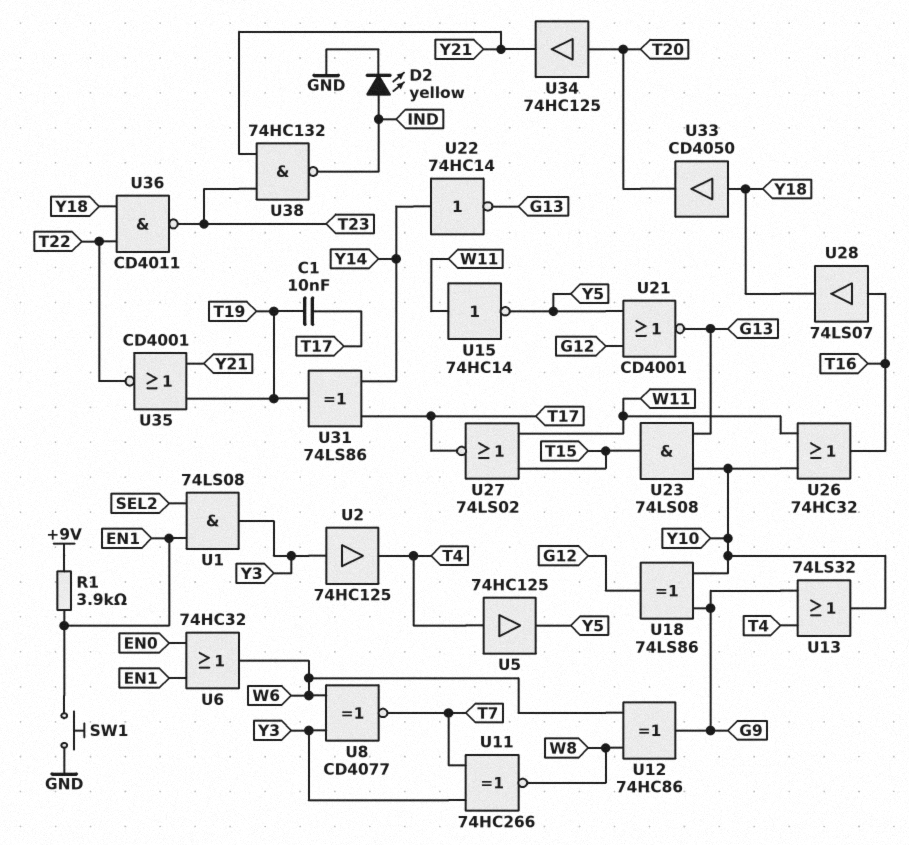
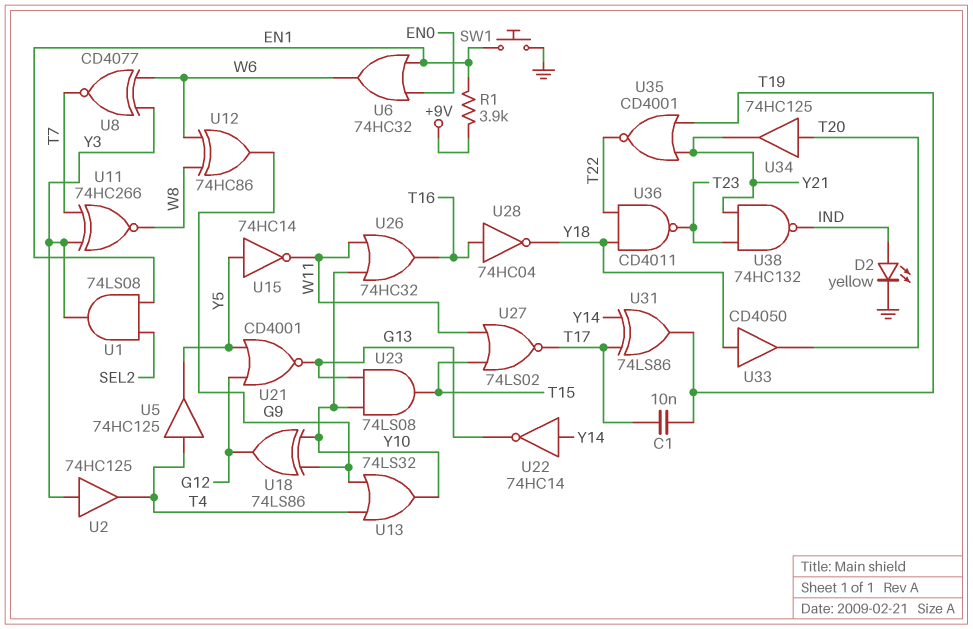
U15: NOT 74HC14 (in W11, out Y5) -> NOT 74HC14 (in Y5, out W11)
U28: buffer 74LS07 (in T16, out Y18) -> NOT 74HC04 (in T16, out Y18)

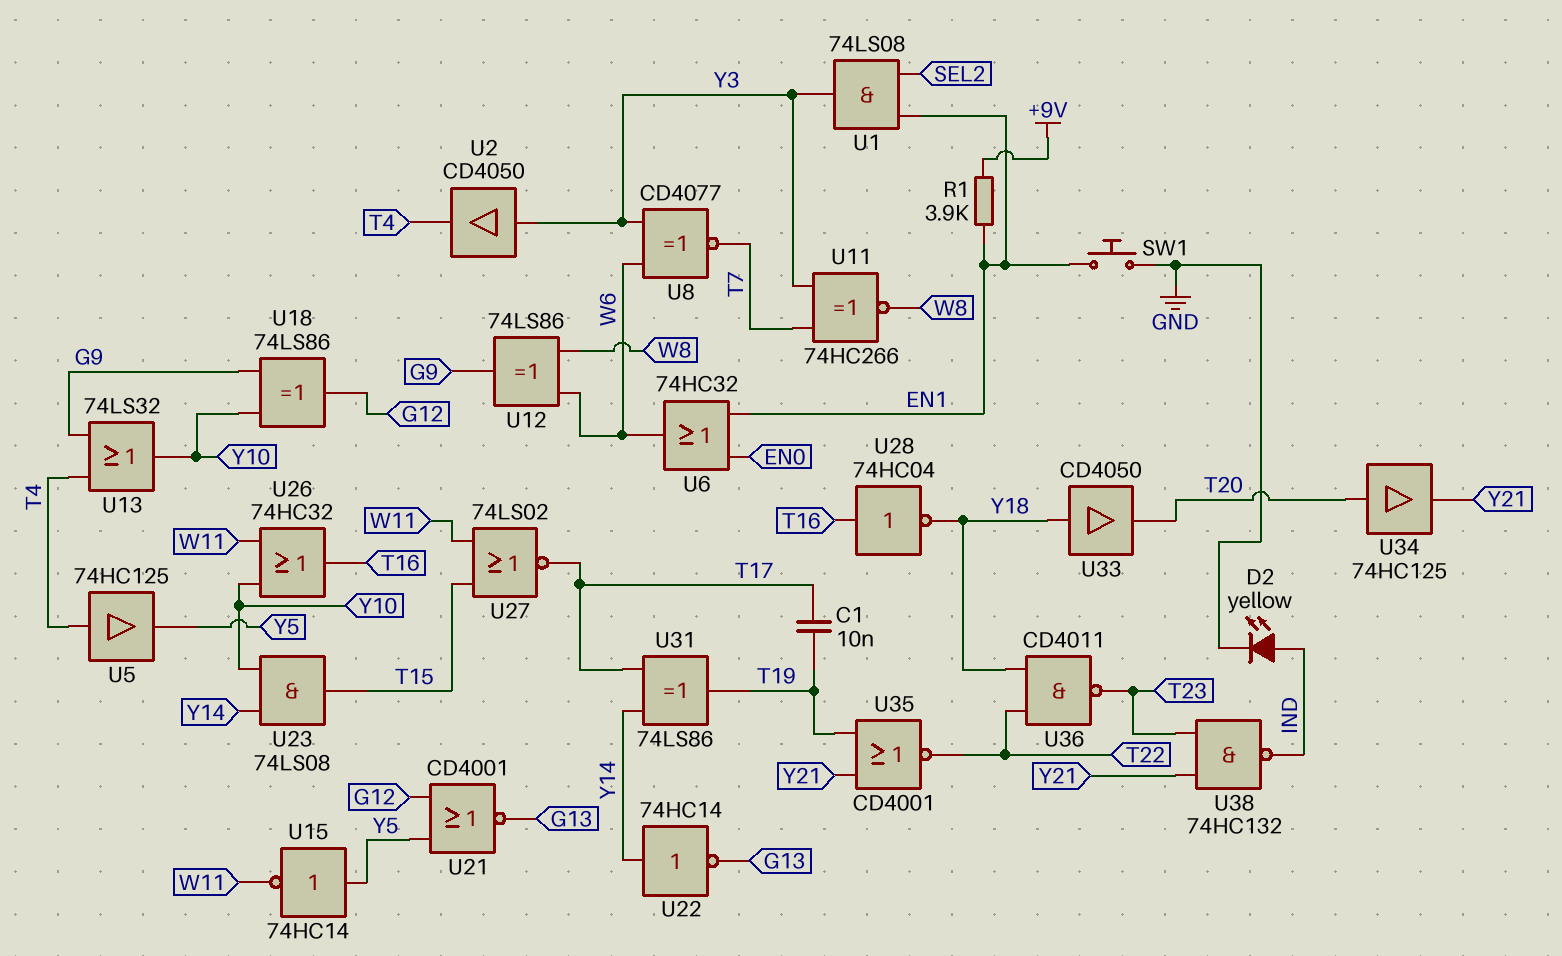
U2: buffer 74HC125 (in Y3, out T4) -> buffer CD4050 (in Y3, out T4)
U12: XOR 74HC86 (in W6, in W8, out G9) -> XOR 74LS86 (in W6, in W8, out G9)
U23: AND 74LS08 (in G13, in Y10, out T15) -> AND 74LS08 (in Y10, in Y14, out T15)

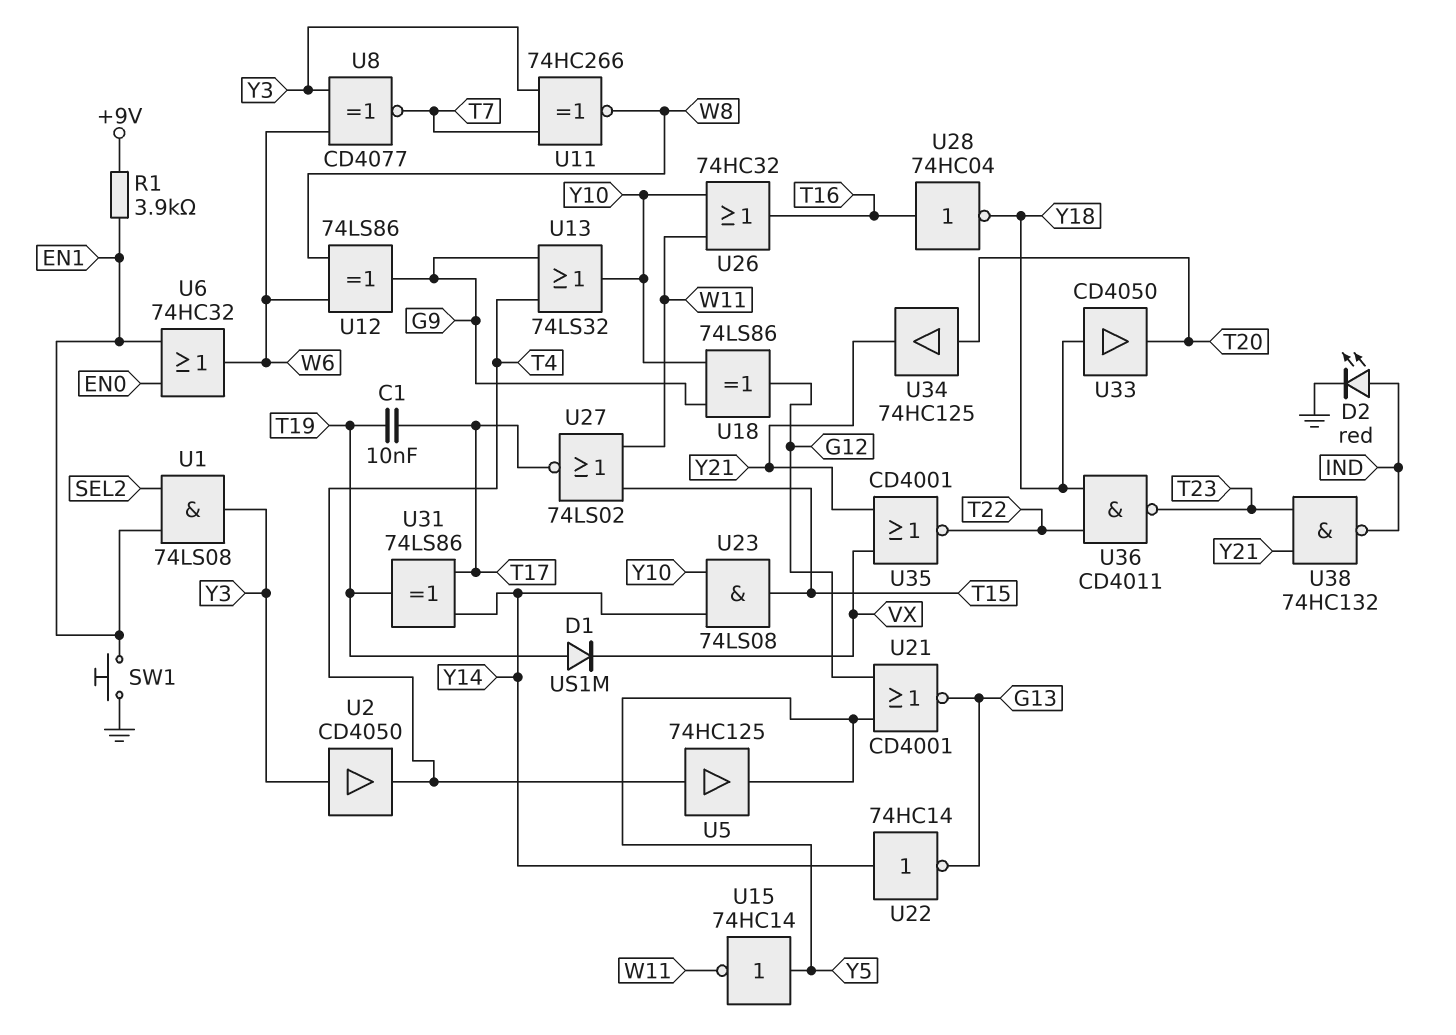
D1: none -> diode US1M (A T19, K VX)
D2: LED yellow (A IND, K GND) -> LED red (A IND, K GND)
U35: NOR CD4001 (in T19, in Y21, out T22) -> NOR CD4001 (in VX, in Y21, out T22)

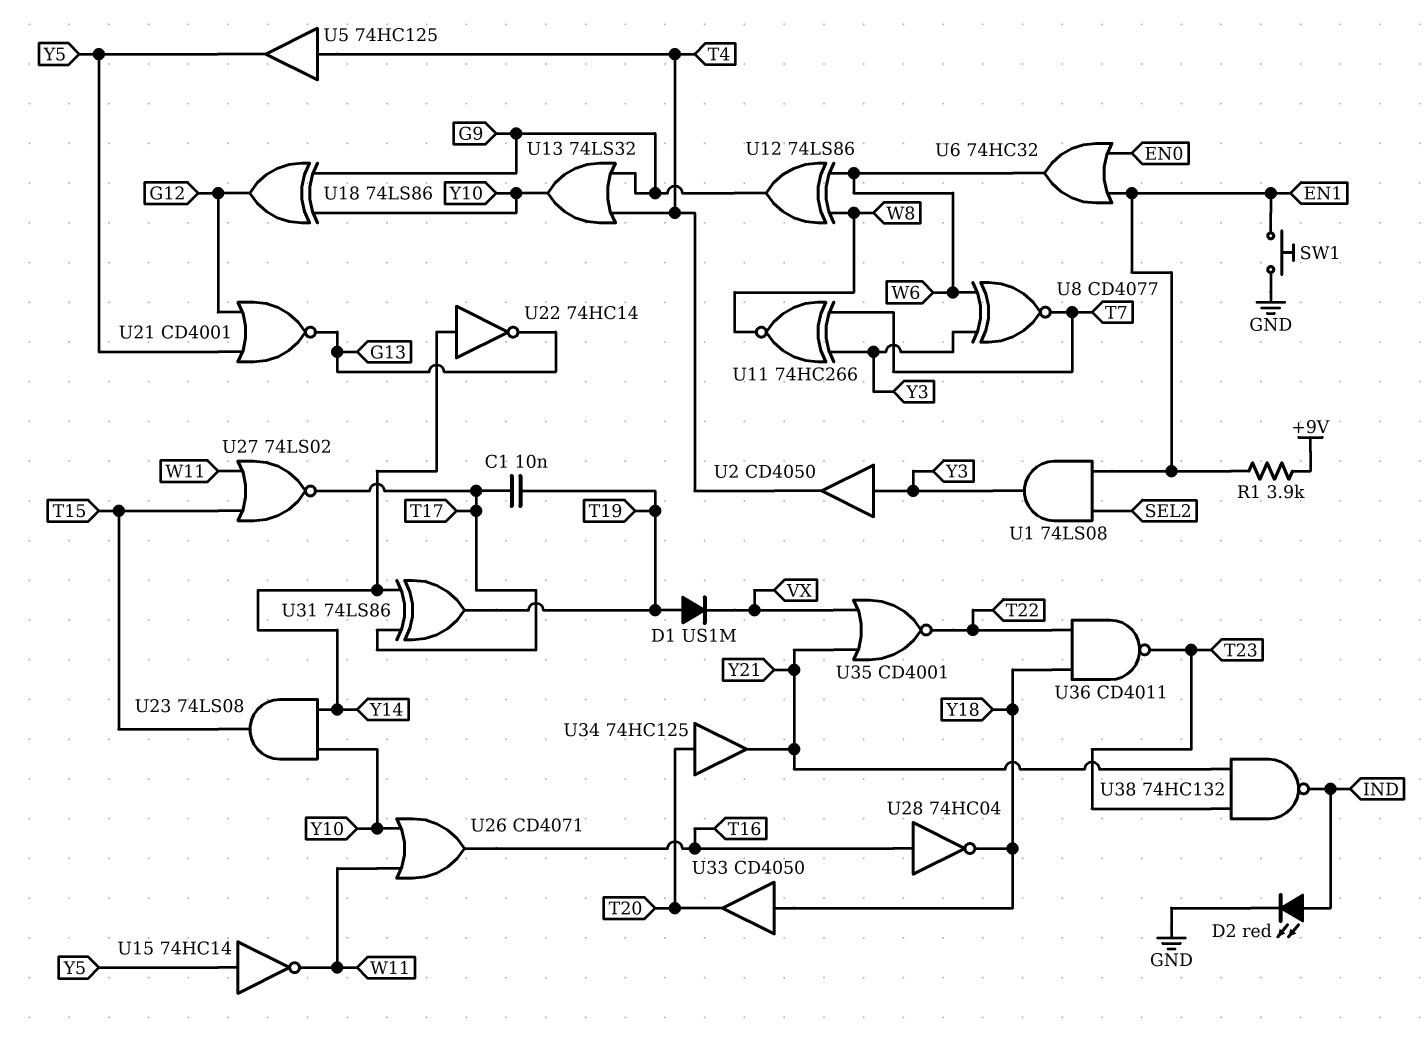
U26: OR 74HC32 (in W11, in Y10, out T16) -> OR CD4071 (in W11, in Y10, out T16)

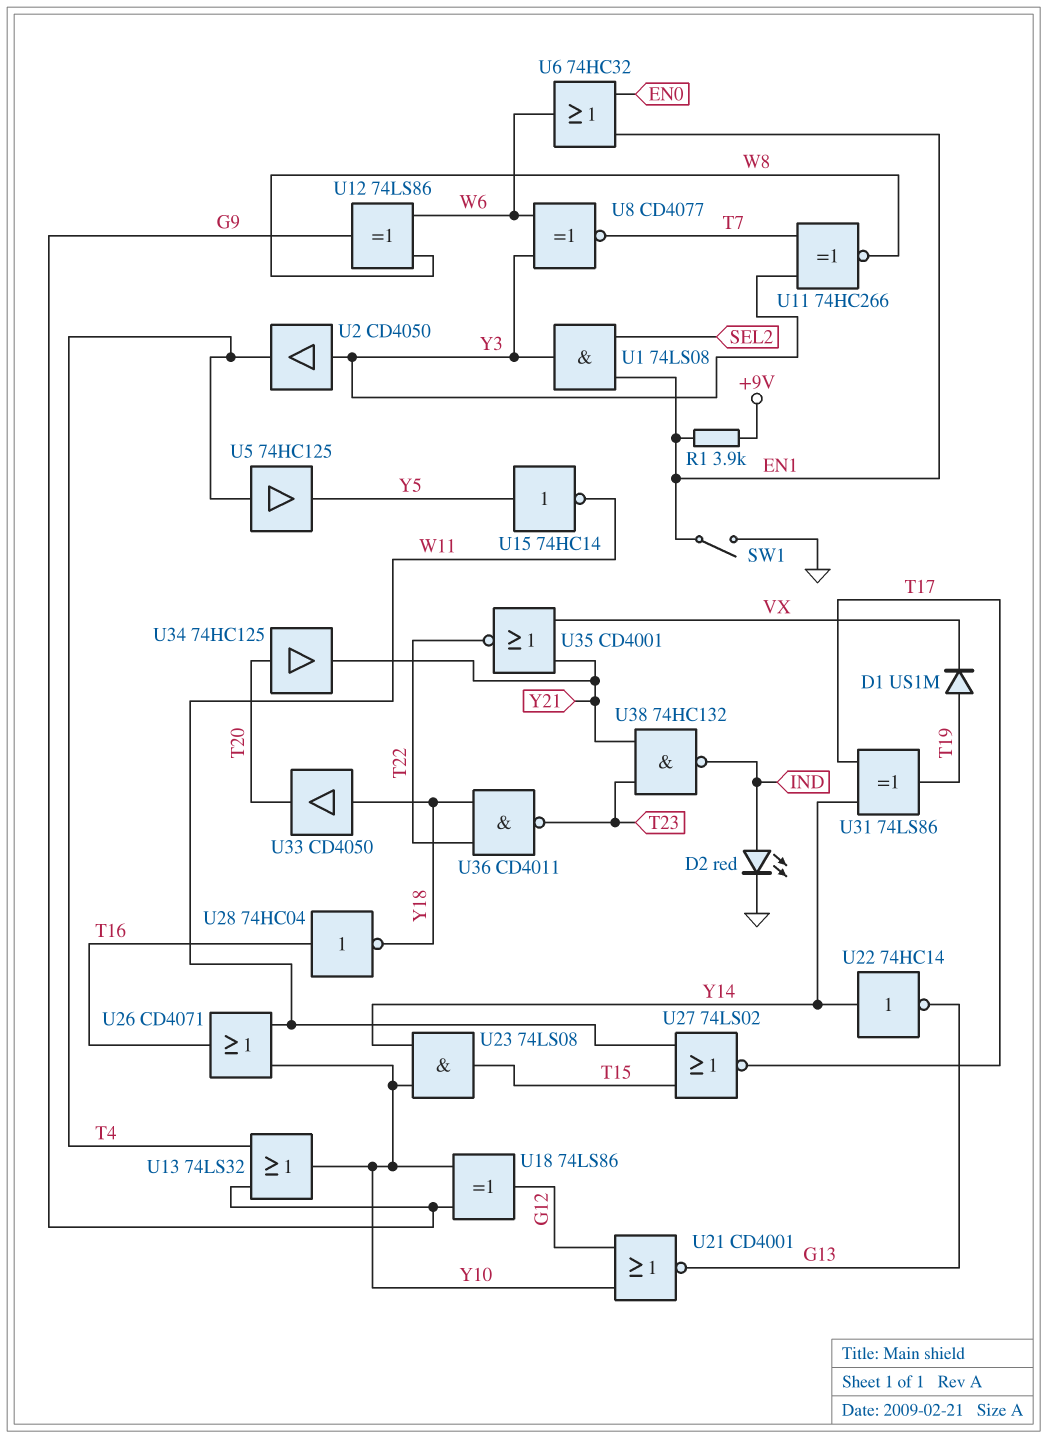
C1: 10nF (T17, T19) -> none
SW1: button (EN1, GND) -> switch (EN1, GND)
U21: NOR CD4001 (in G12, in Y5, out G13) -> NOR CD4001 (in G12, in Y10, out G13)

